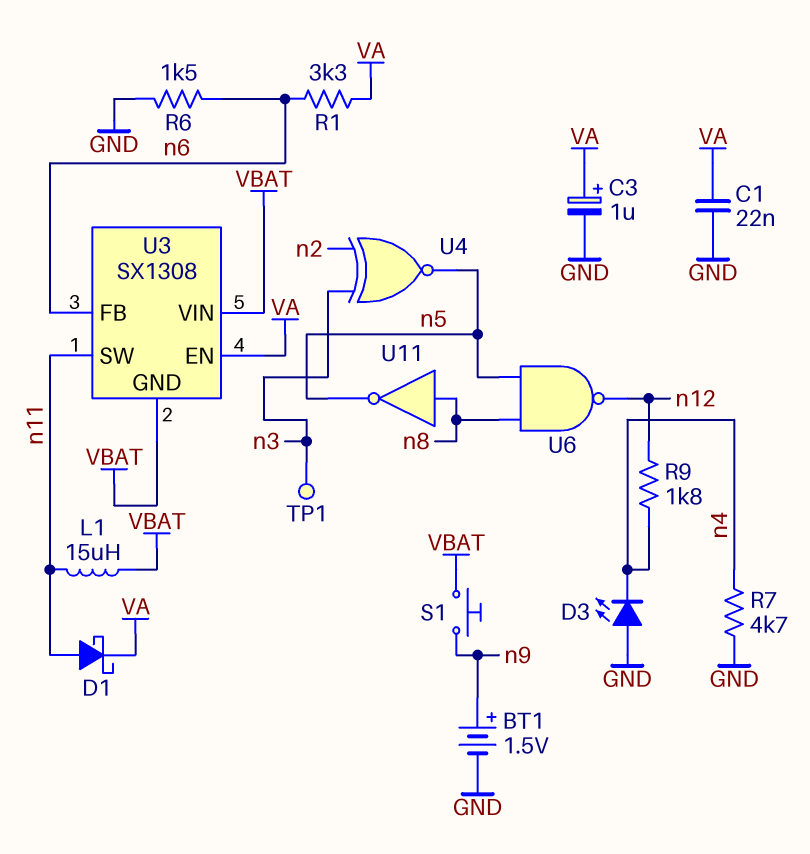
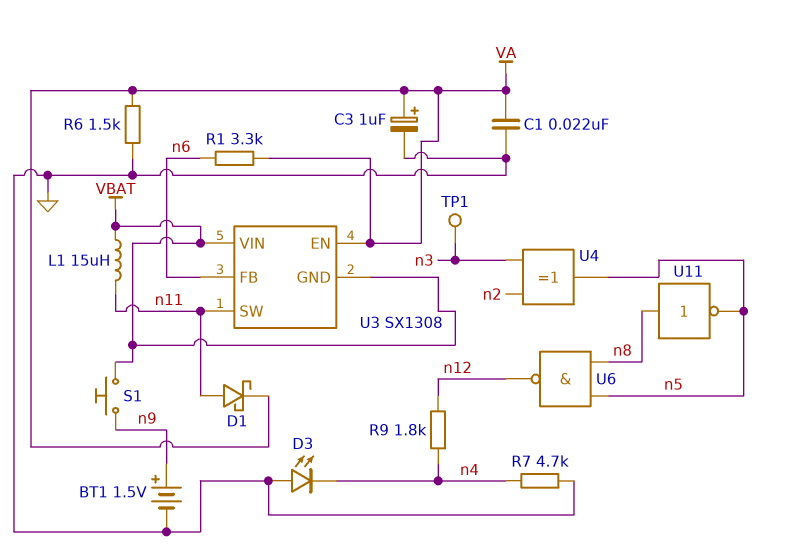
R6: 1.5k (GND, n6) -> 1.5k (GND, VA)
U4: XNOR (in n2, in n3, out n5) -> XOR (in n2, in n3, out n5)

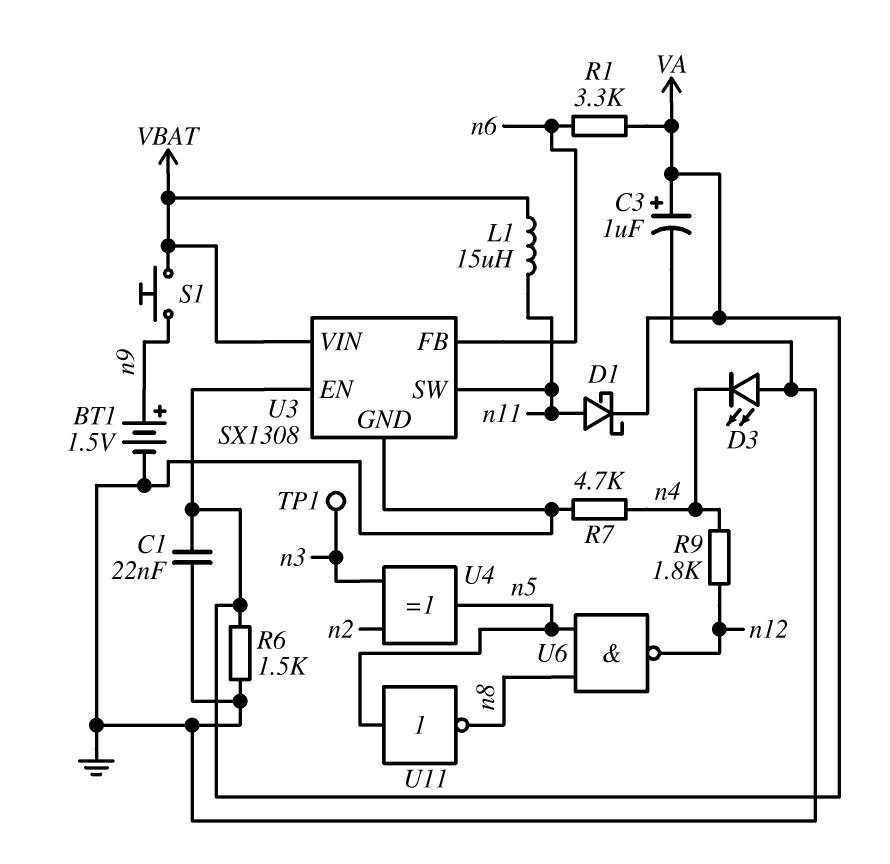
U3 pin GND: VBAT -> GND
U11: NOT (in n8, out n5) -> NOT (in n5, out n8)

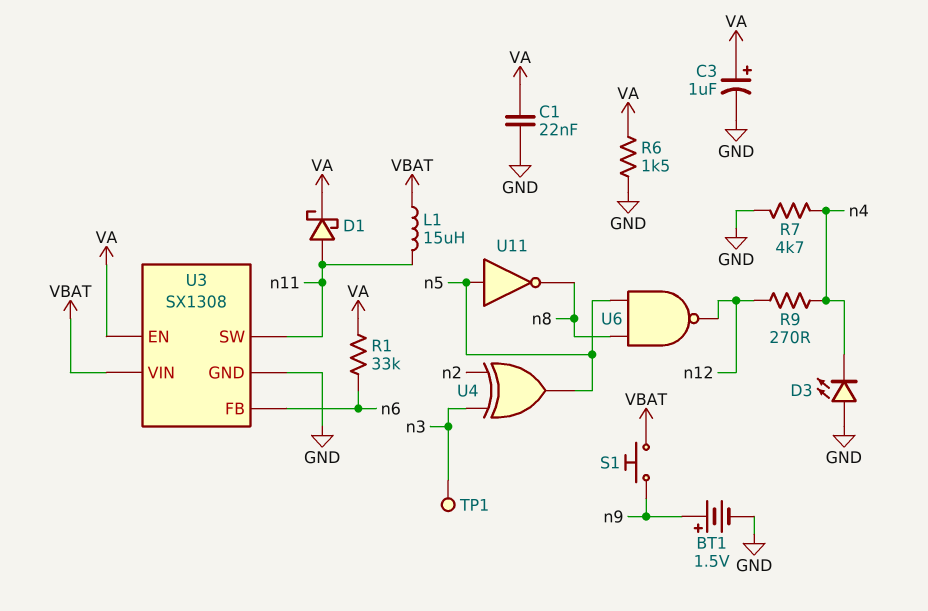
R1: 3.3k (VA, n6) -> 33k (VA, n6)
R9: 1.8k (n4, n12) -> 270 (n4, n12)

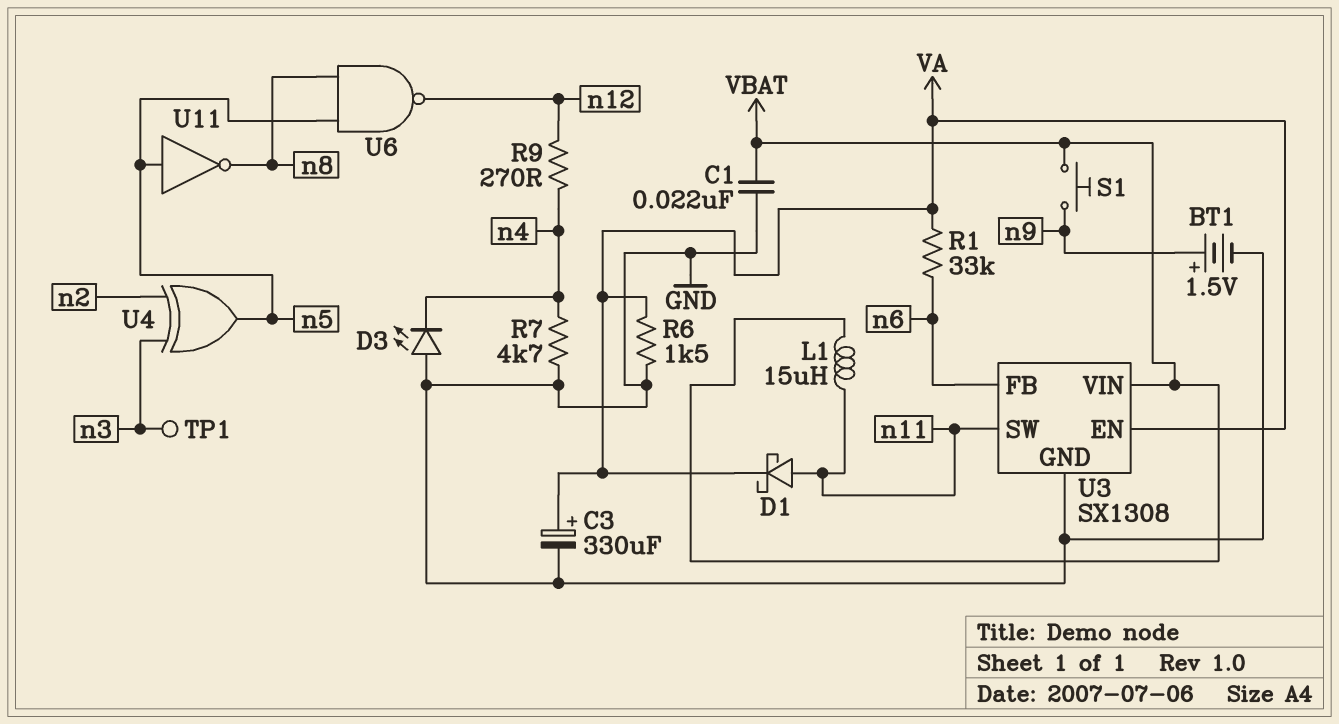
C1: 22nF (GND, VA) -> 22nF (GND, VBAT)
C3: 1uF (plus VA, minus GND) -> 330uF (plus VA, minus GND)

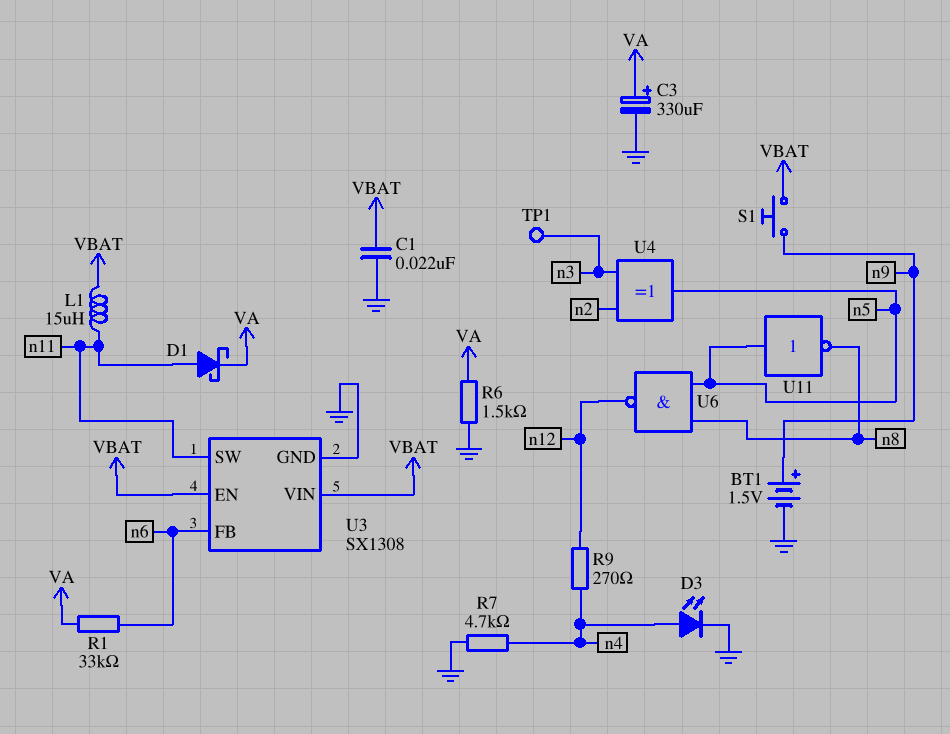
D3: LED (A GND, K n4) -> LED (A n4, K GND)
U3 pin EN: VA -> VBAT

